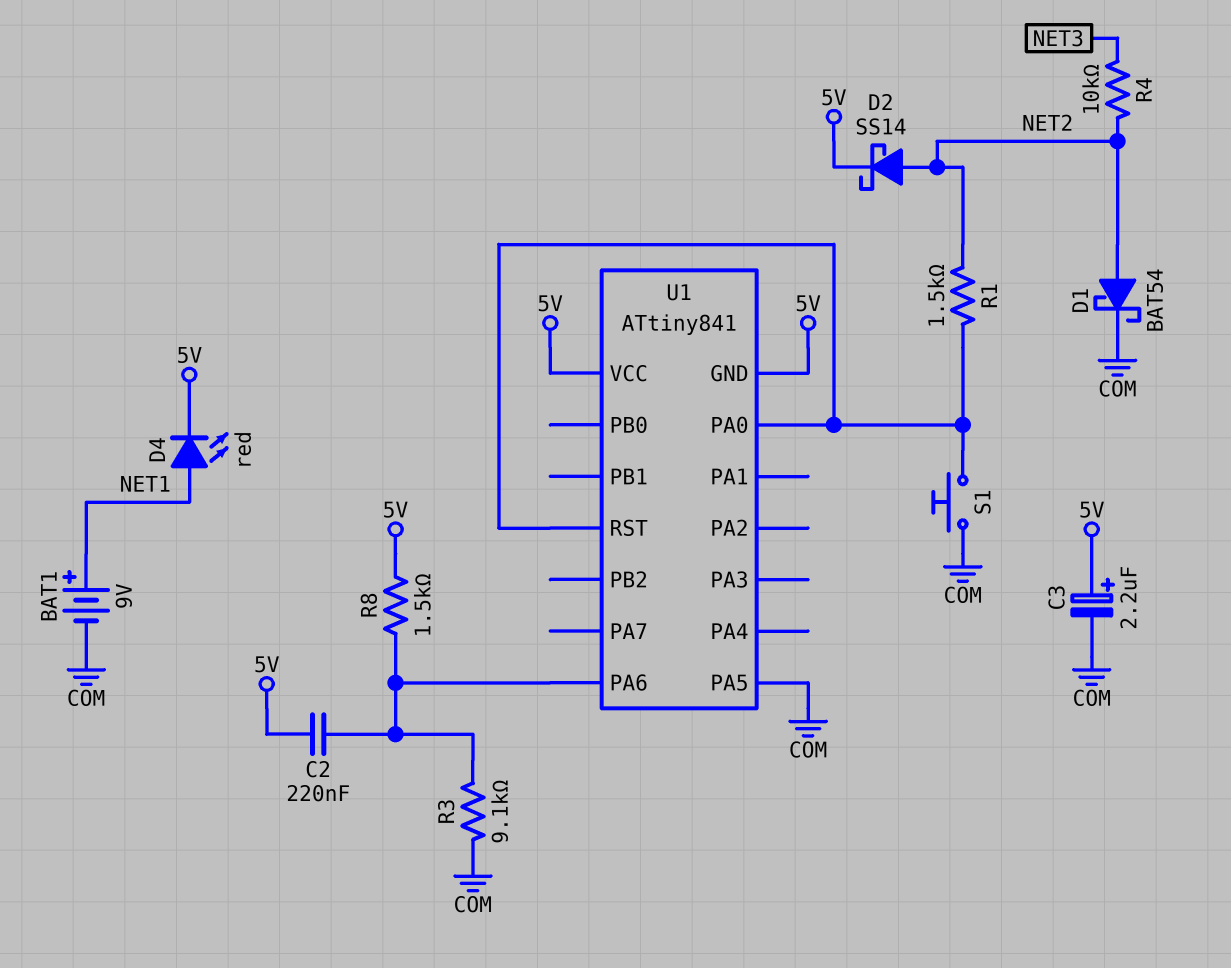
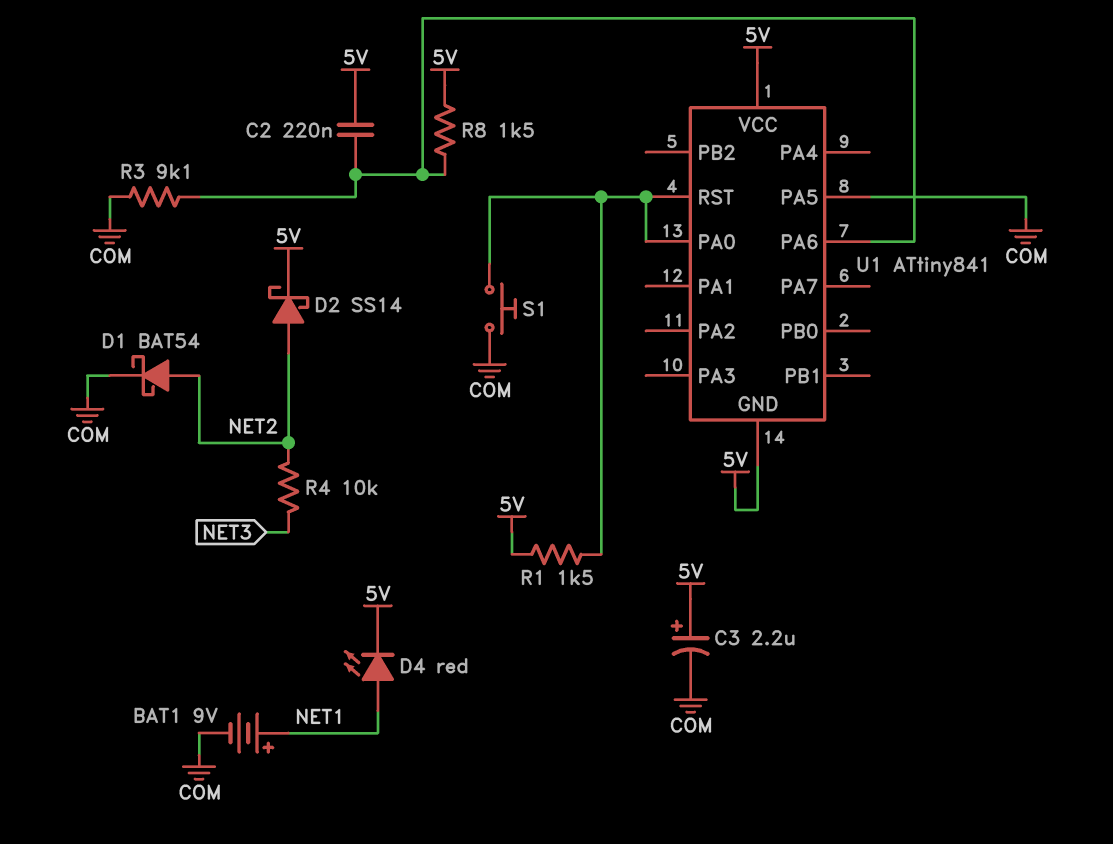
R1: 1.5k (NET2, U1/PA0) -> 1.5k (5V, U1/PA0)

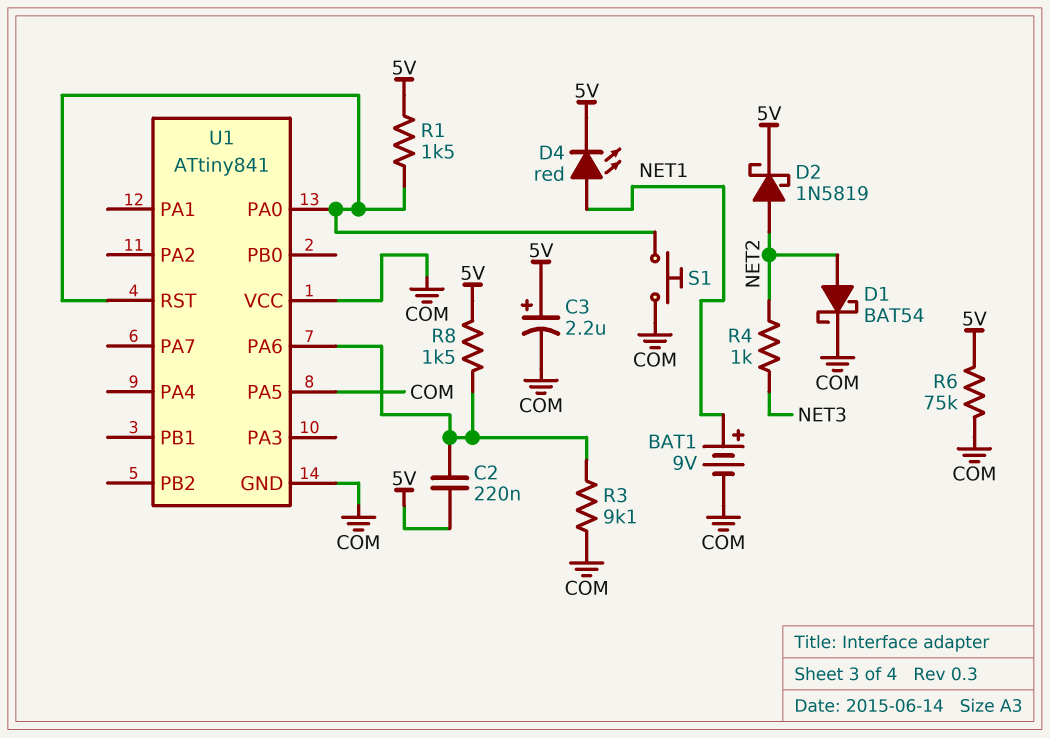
D2: schottky SS14 (A NET2, K 5V) -> schottky 1N5819 (A NET2, K 5V)
R4: 10k (NET2, NET3) -> 1k (NET2, NET3)
R6: none -> 75k (5V, COM)
U1 pin GND: 5V -> COM
U1 pin VCC: 5V -> COM

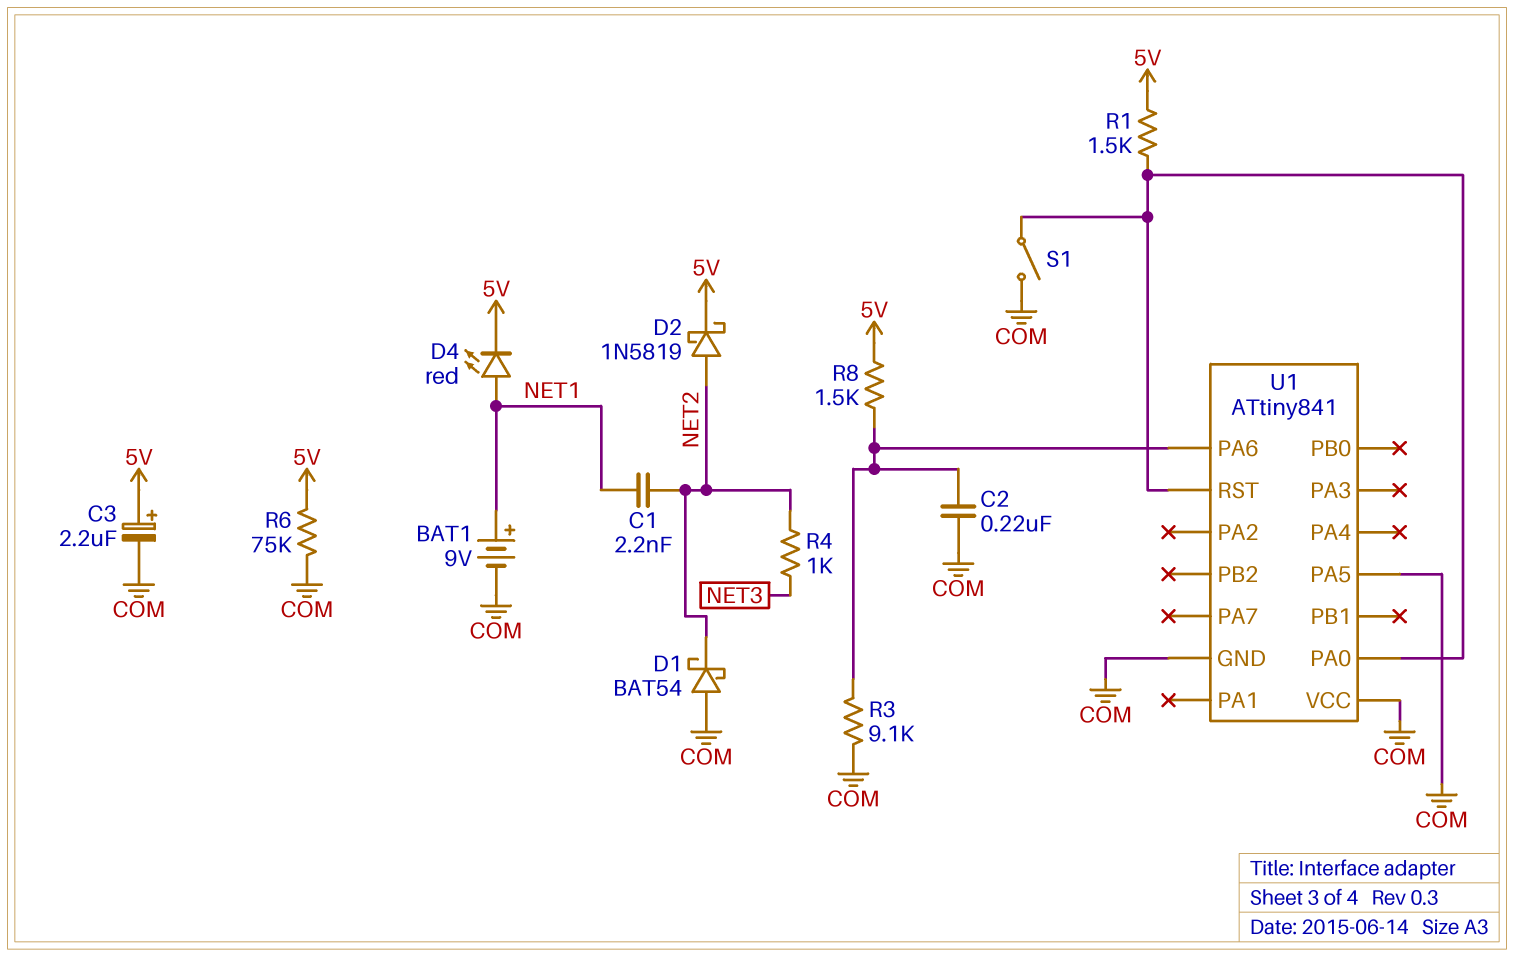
C1: none -> 2.2nF (NET1, NET2)
C2: 220nF (5V, U1/PA6) -> 220nF (COM, U1/PA6)
D1: schottky BAT54 (A NET2, K COM) -> schottky BAT54 (A COM, K NET2)
S1: button (COM, U1/PA0) -> switch (COM, U1/PA0)

